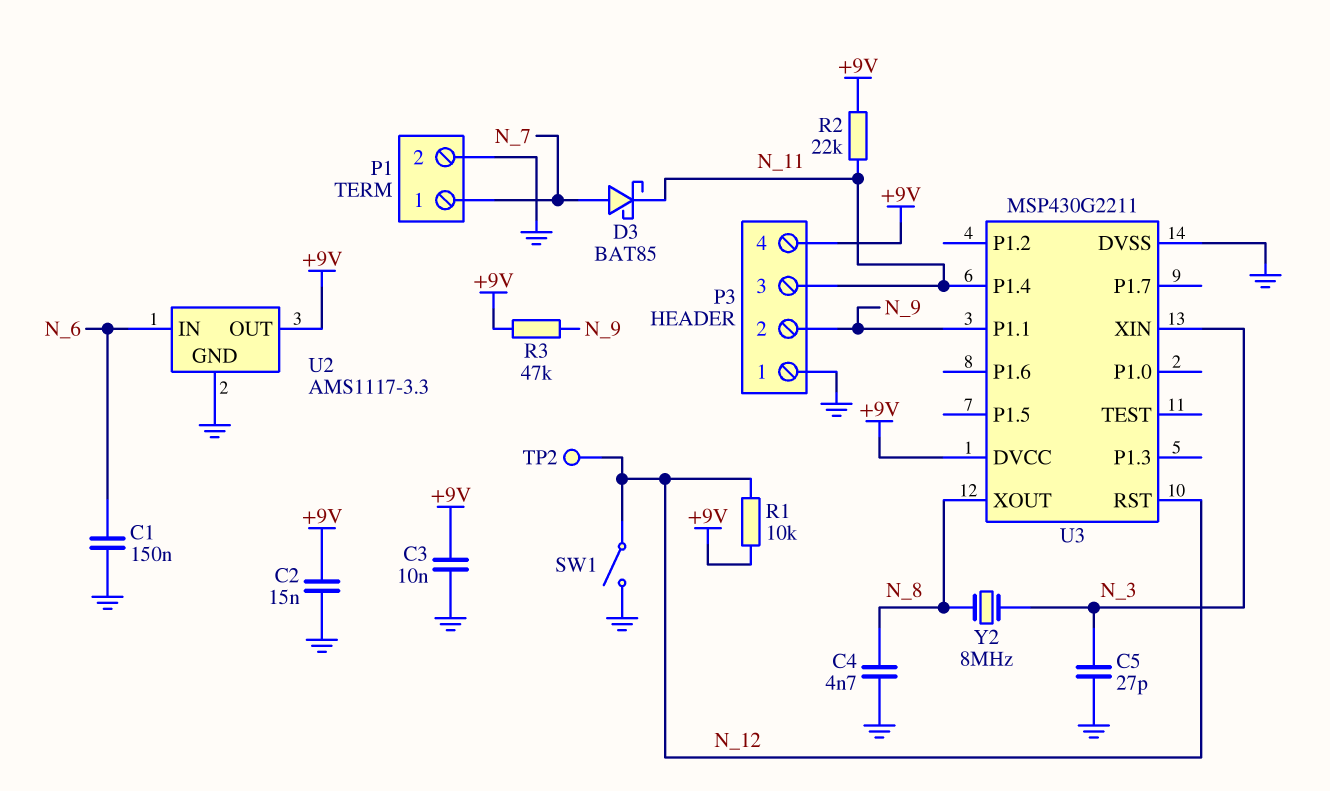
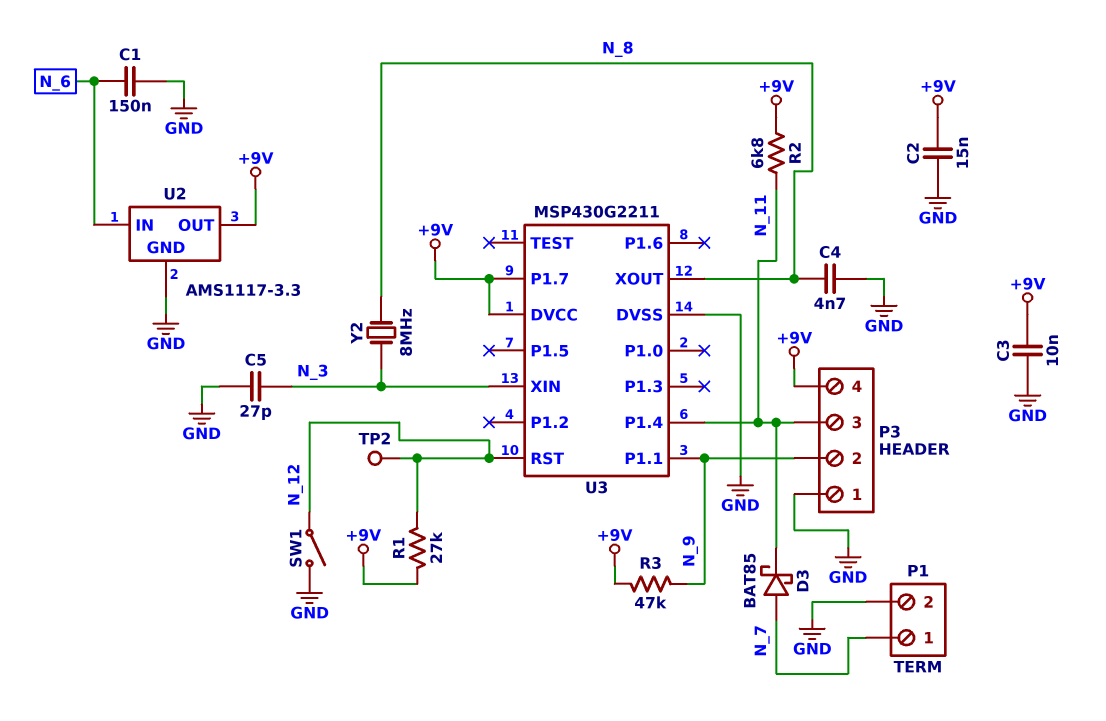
R1: 10k (+9V, N_12) -> 27k (+9V, N_12)
R2: 22k (+9V, N_11) -> 6.8k (+9V, N_11)
U3 pin P1.7: none -> +9V

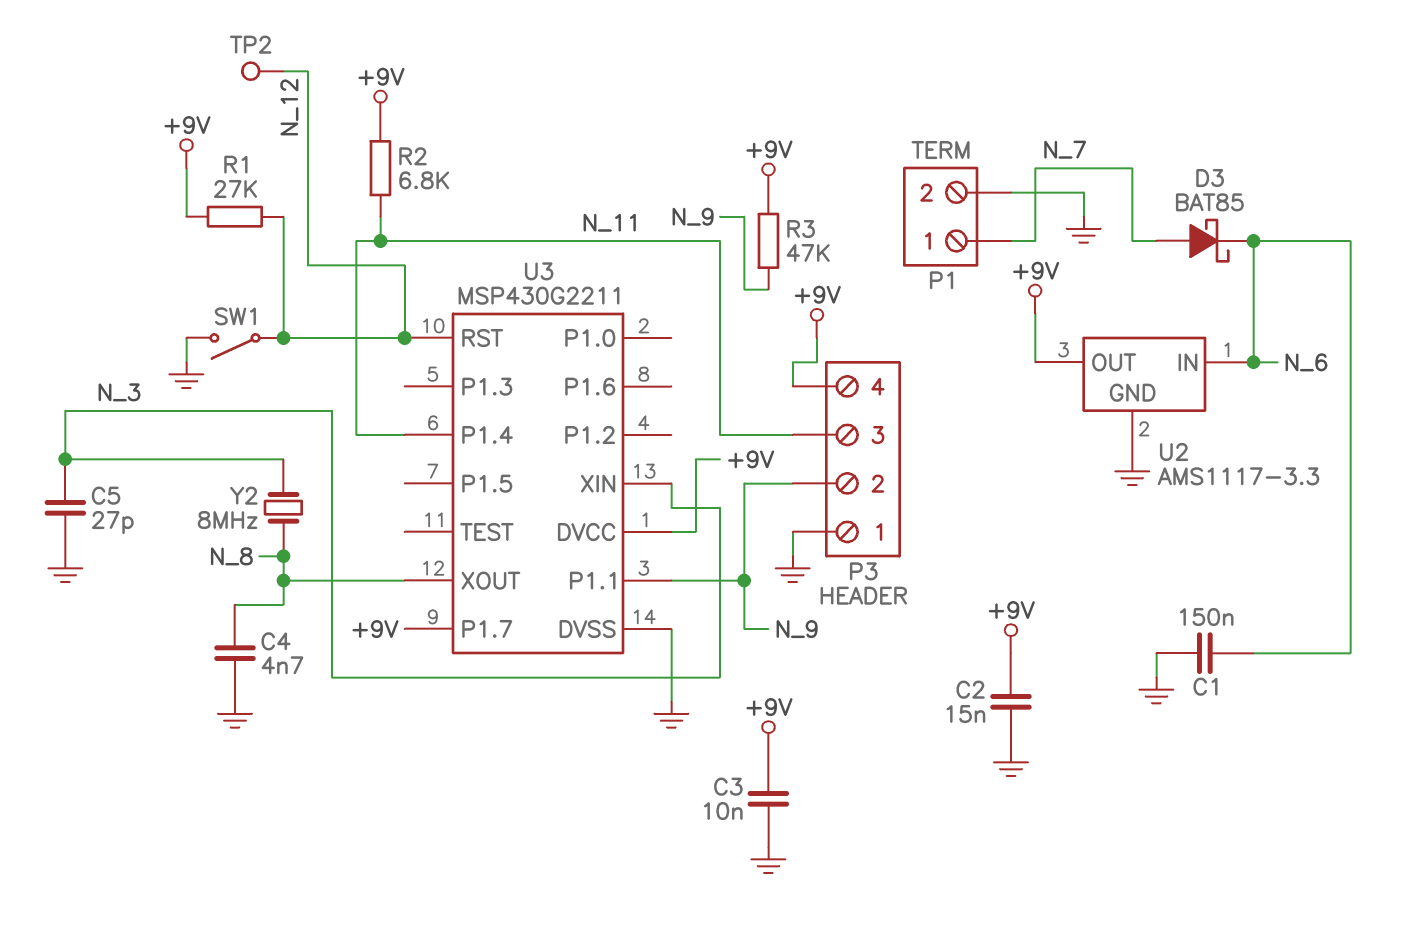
D3: schottky BAT85 (A N_7, K N_11) -> schottky BAT85 (A N_7, K N_6)

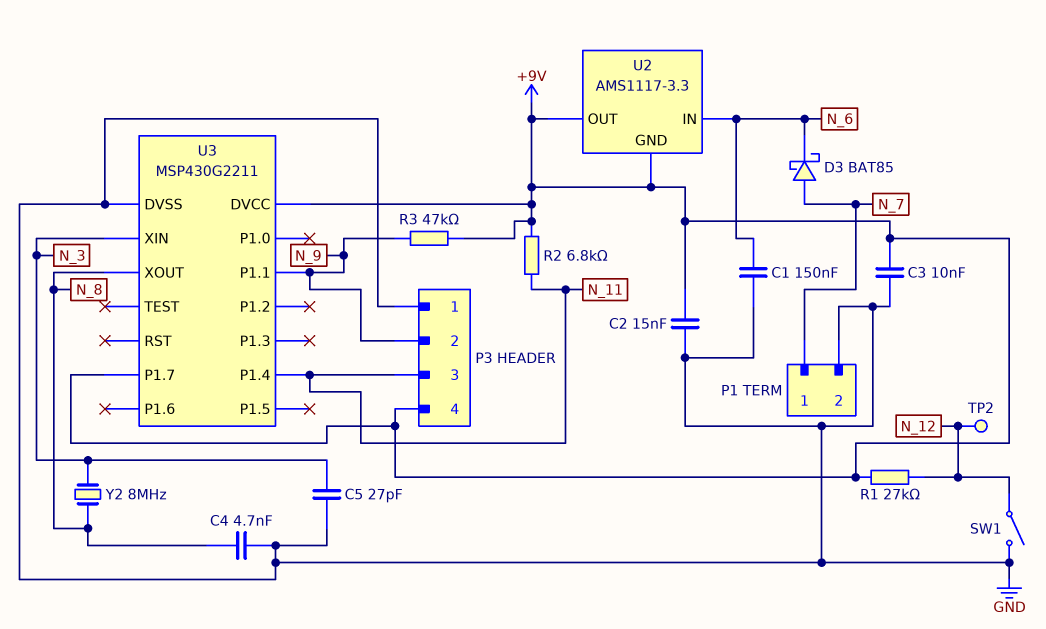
U2 pin GND: GND -> +9V
U3 pin RST: N_12 -> none

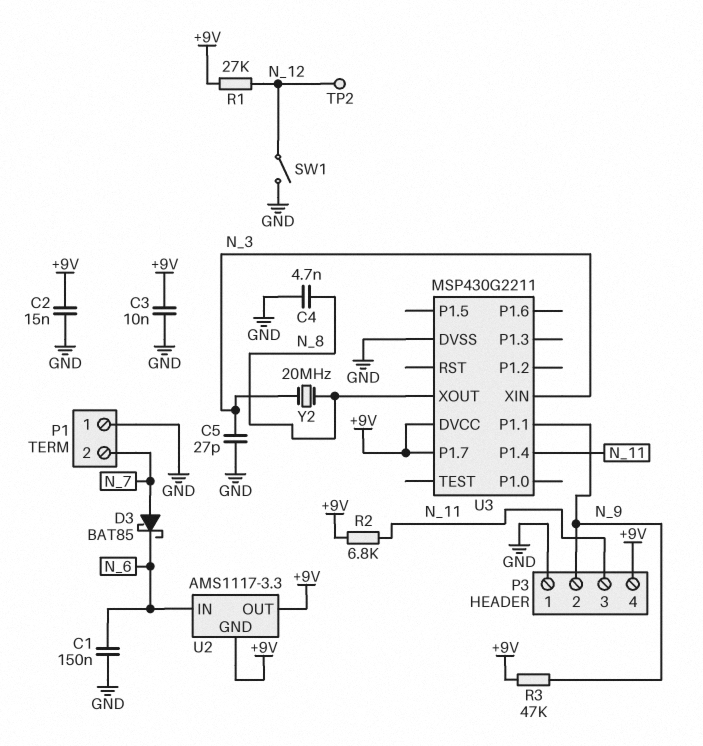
P1 pin 1: N_7 -> GND
P1 pin 2: GND -> N_7
Y2: 8MHz (N_3, N_8) -> 20MHz (N_3, N_8)

